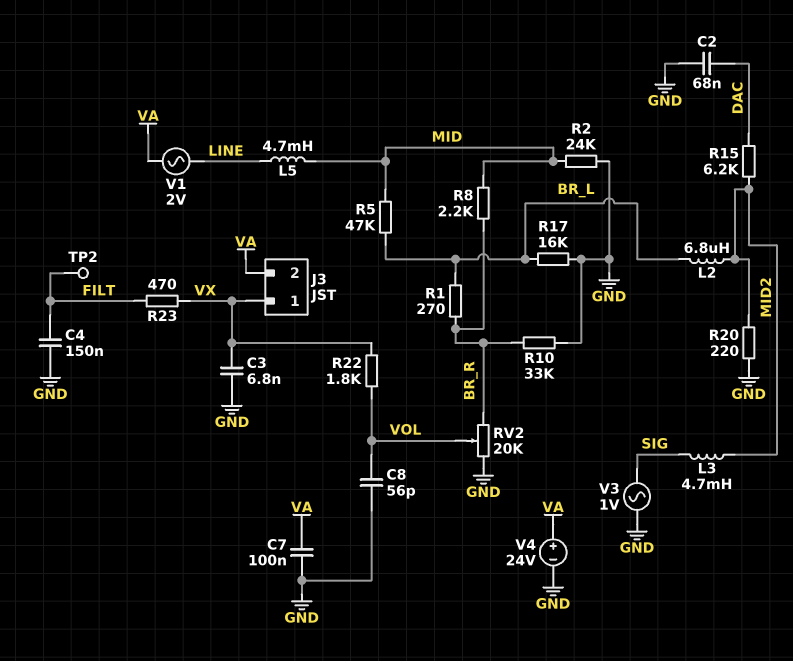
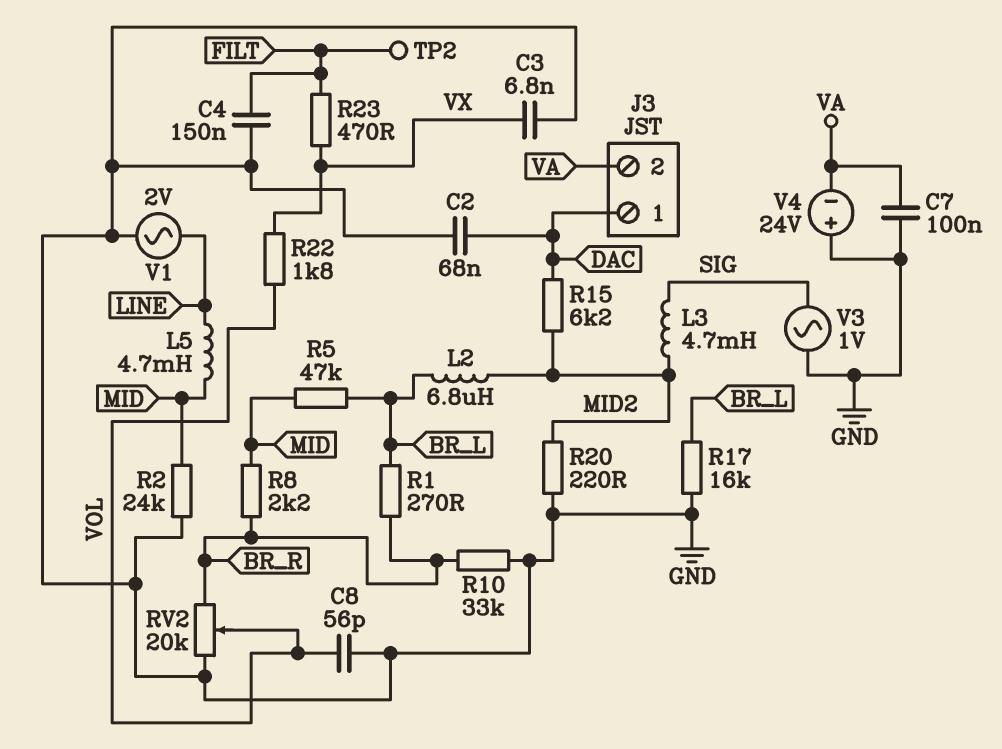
J3 pin 1: VX -> DAC
V1: AC 2V (LINE, VA) -> AC 2V (GND, LINE)
V4: 24V (plus VA, minus GND) -> 24V (plus GND, minus VA)

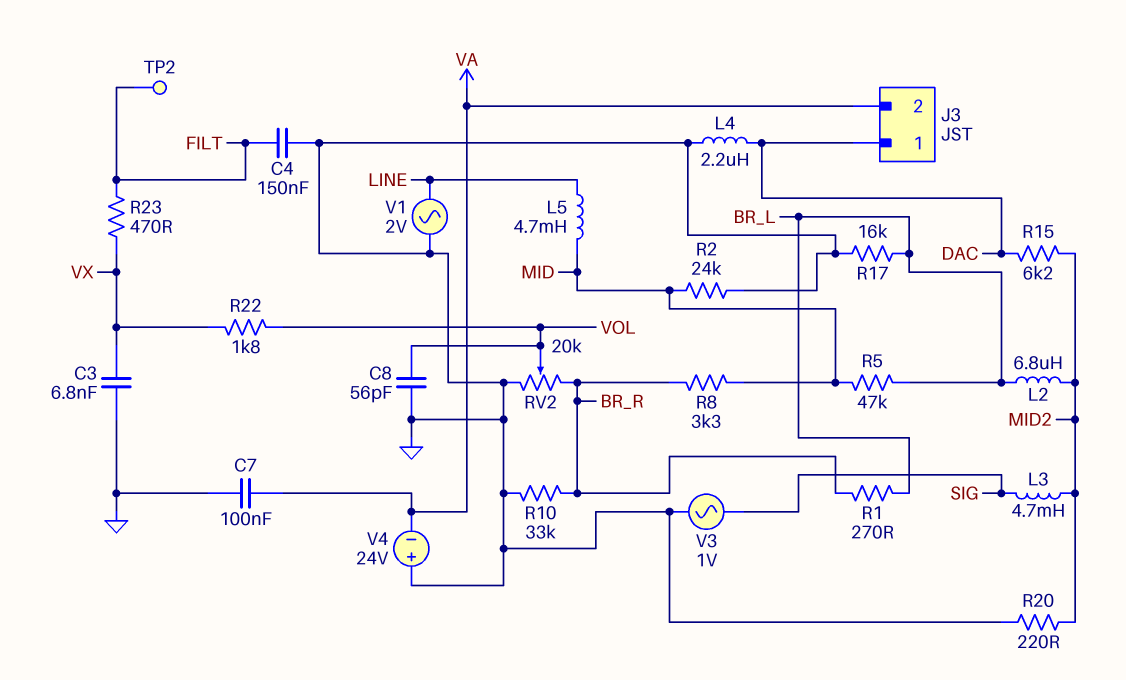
C2: 68nF (DAC, GND) -> none
L4: none -> 2.2uH (DAC, GND)
R8: 2.2k (BR_R, MID) -> 3.3k (BR_R, MID)

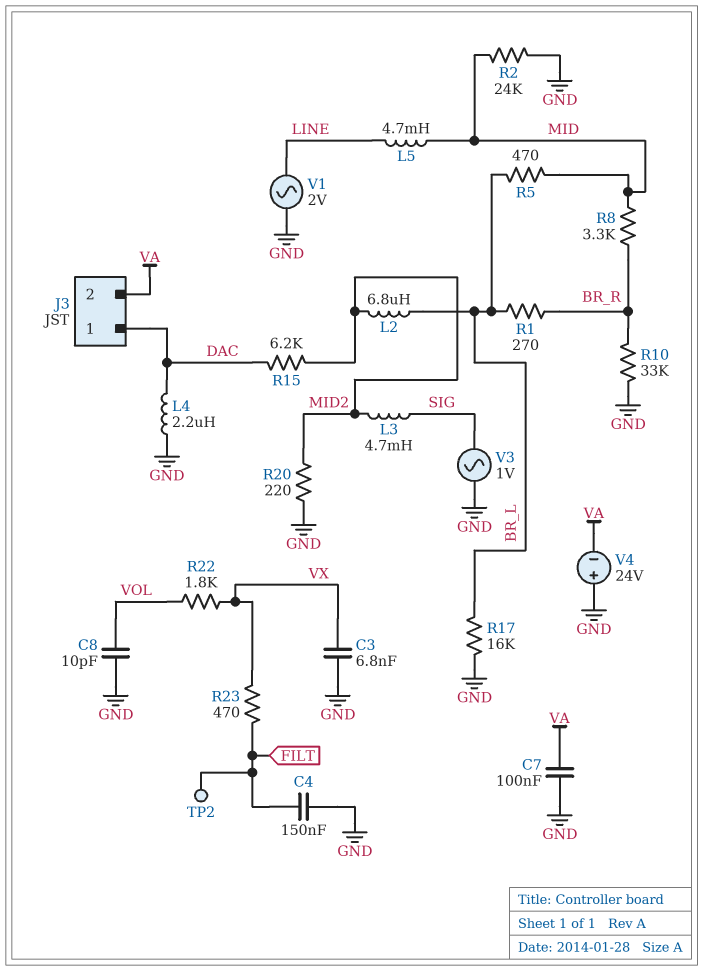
C8: 56pF (GND, VOL) -> 10pF (GND, VOL)
R5: 47k (BR_L, MID) -> 470 (BR_L, MID)
RV2: 20k (BR_R, GND, wiper VOL) -> none

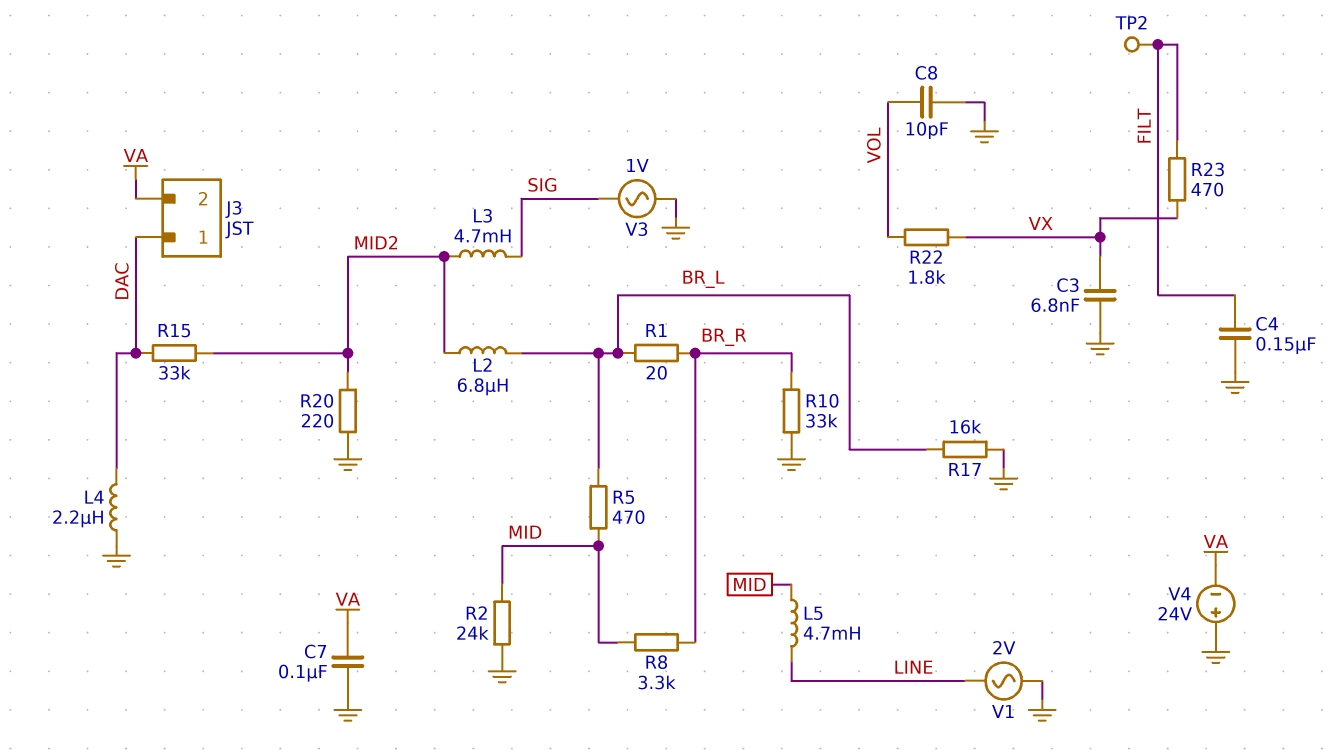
R1: 270 (BR_L, BR_R) -> 20 (BR_L, BR_R)
R15: 6.2k (DAC, MID2) -> 33k (DAC, MID2)

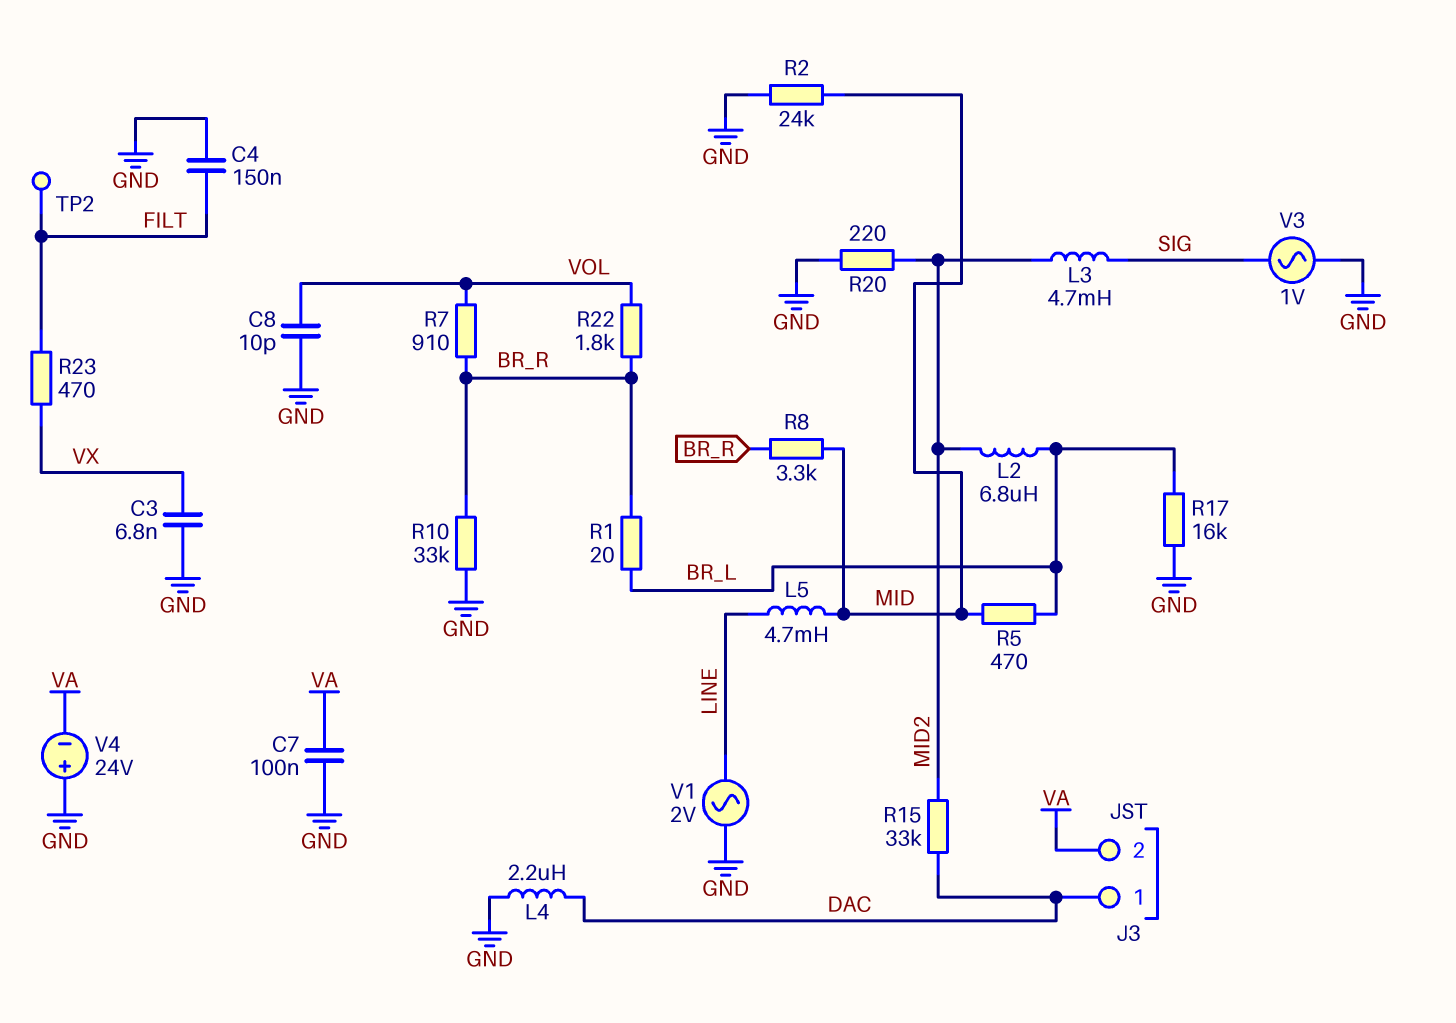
R7: none -> 910 (BR_R, VOL)
R22: 1.8k (VOL, VX) -> 1.8k (BR_R, VOL)

